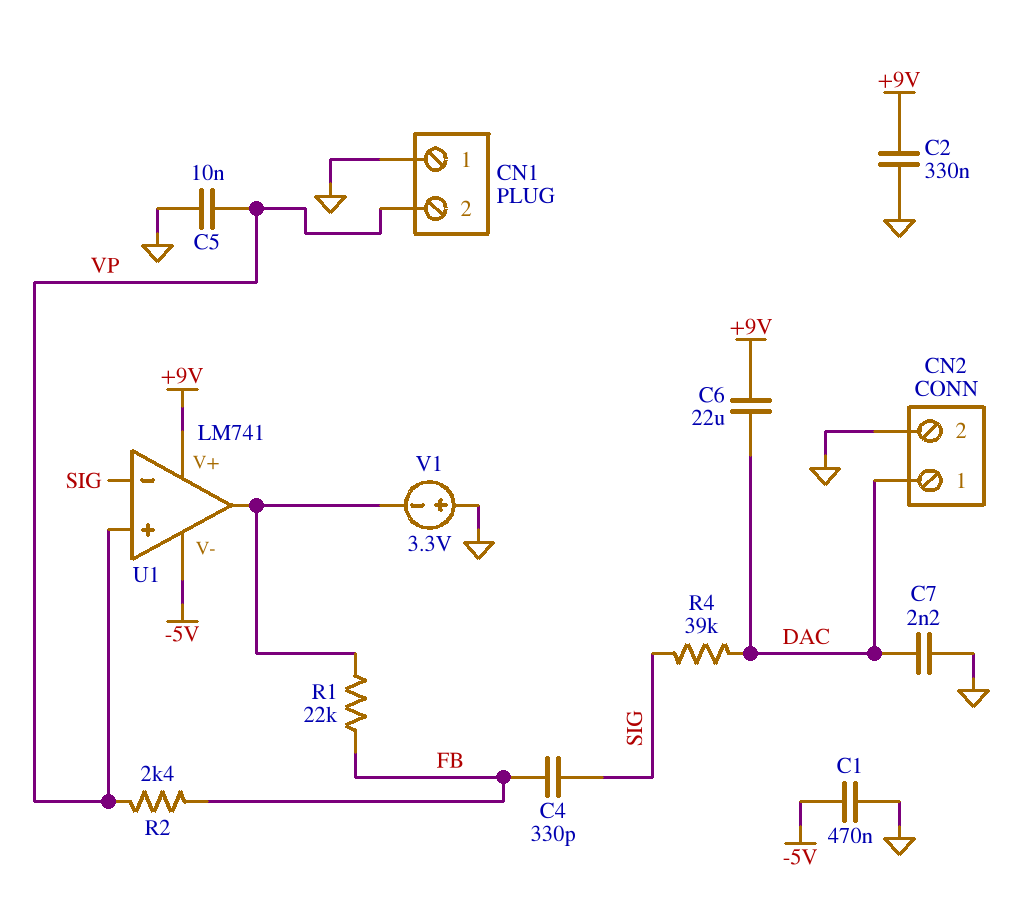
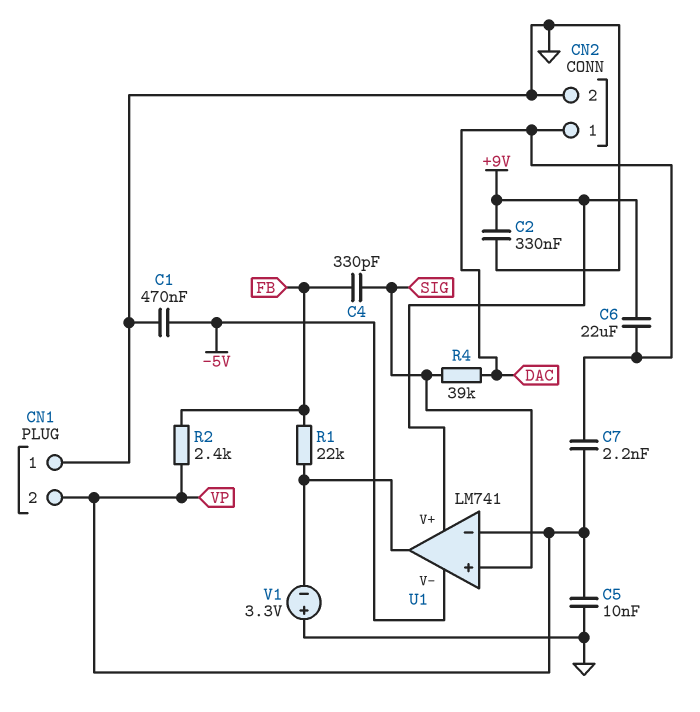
C7: 2.2nF (DAC, GND) -> 2.2nF (DAC, VP)
U1 pin in+: VP -> SIG
U1 pin in-: SIG -> VP

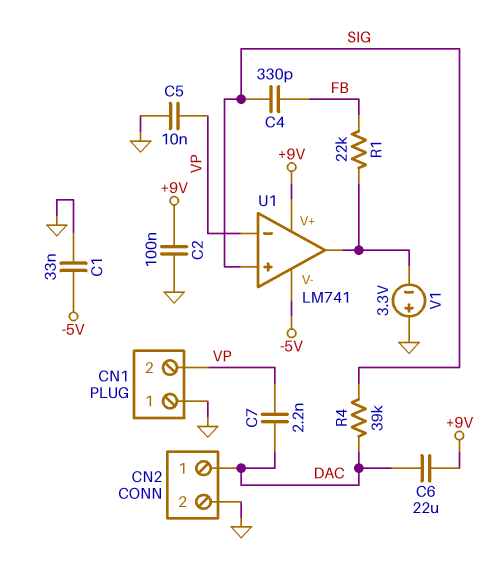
C1: 470nF (-5V, GND) -> 33nF (-5V, GND)
C2: 330nF (+9V, GND) -> 100nF (+9V, GND)
R2: 2.4k (FB, VP) -> none

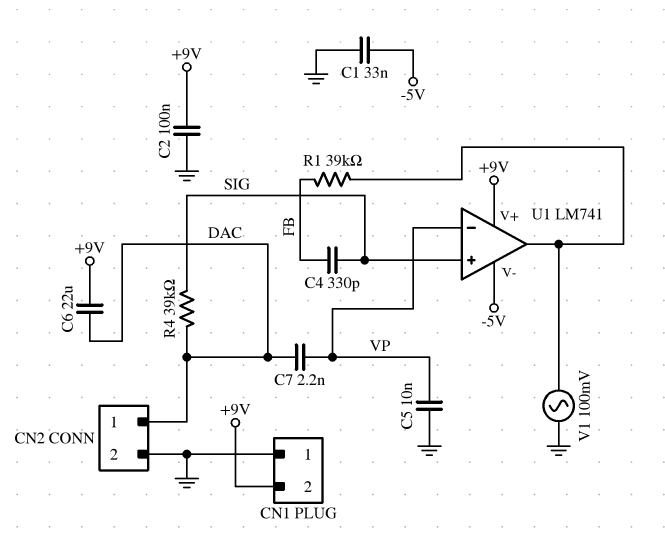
CN1 pin 2: VP -> +9V
R1: 22k (FB, U1/out) -> 39k (FB, U1/out)
V1: 3.3V (plus GND, minus U1/out) -> AC 100mV (GND, U1/out)

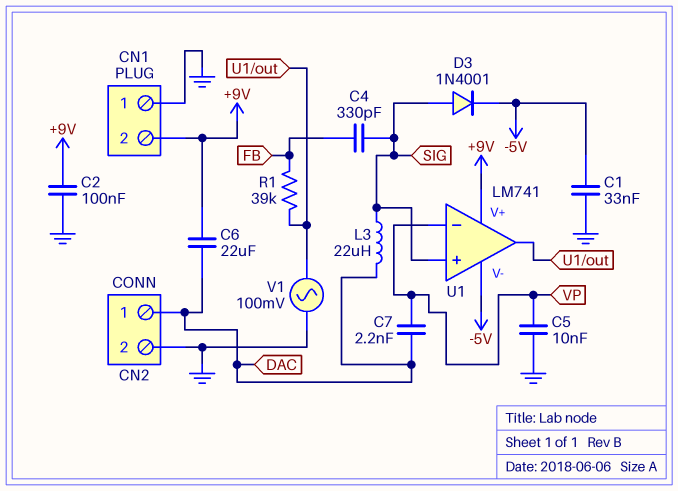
D3: none -> diode 1N4001 (A SIG, K -5V)
L3: none -> 22uH (DAC, SIG)
R4: 39k (DAC, SIG) -> none

